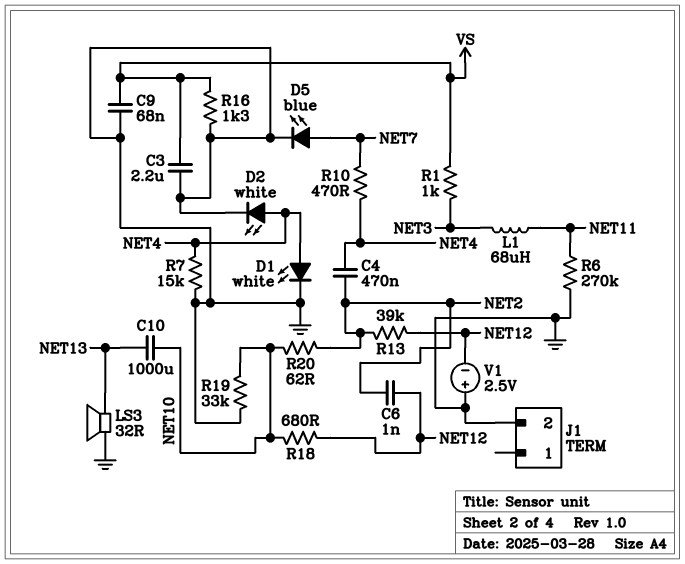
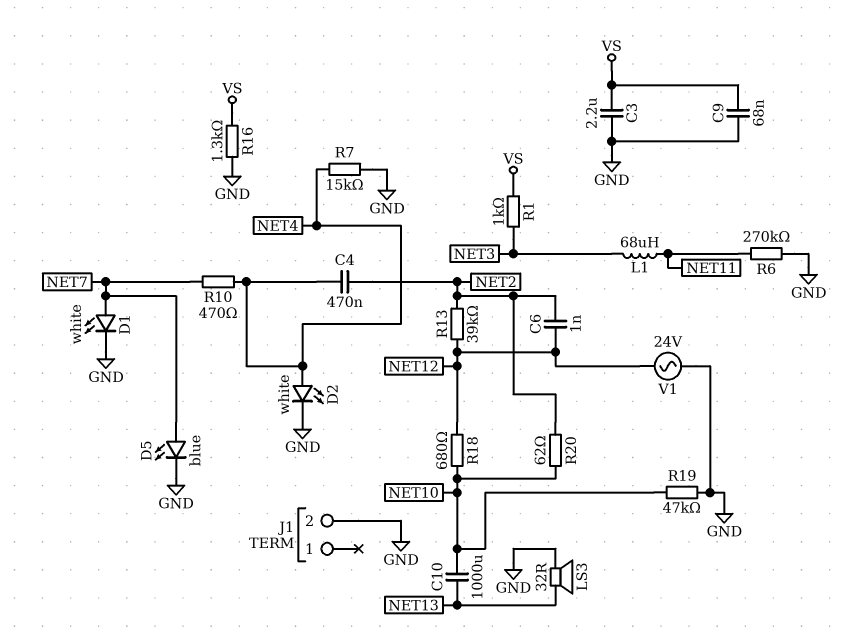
D1: LED white (A NET4, K GND) -> LED white (A NET7, K GND)
R19: 33k (GND, NET10) -> 47k (GND, NET10)
V1: 2.5V (plus GND, minus NET12) -> AC 24V (GND, NET12)

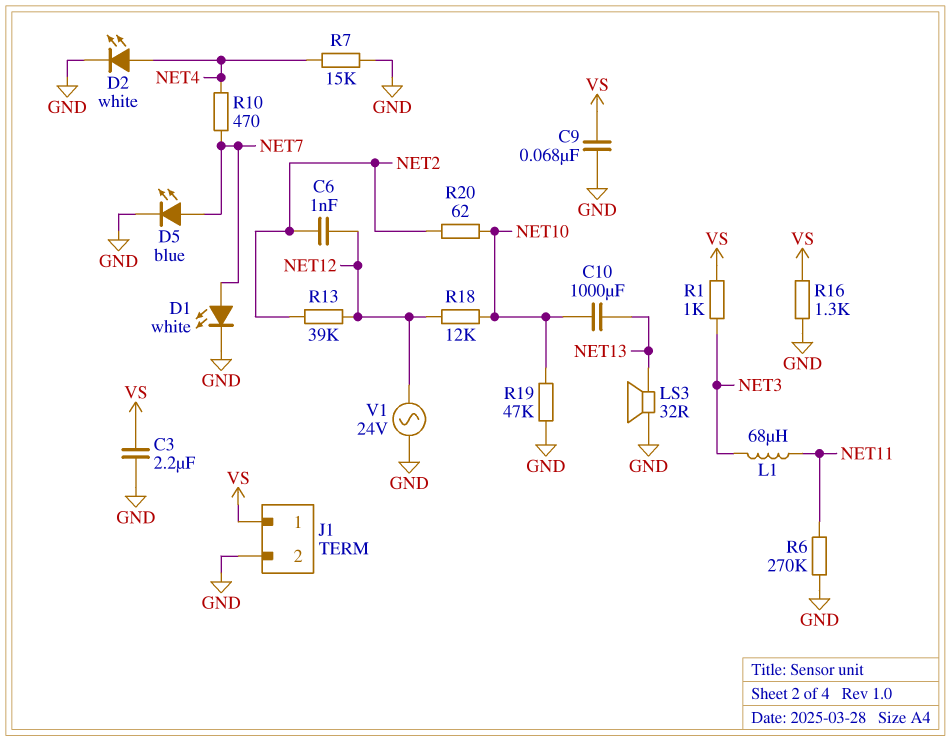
C4: 470nF (NET2, NET4) -> none
J1 pin 1: none -> VS
R18: 680 (NET10, NET12) -> 12k (NET10, NET12)

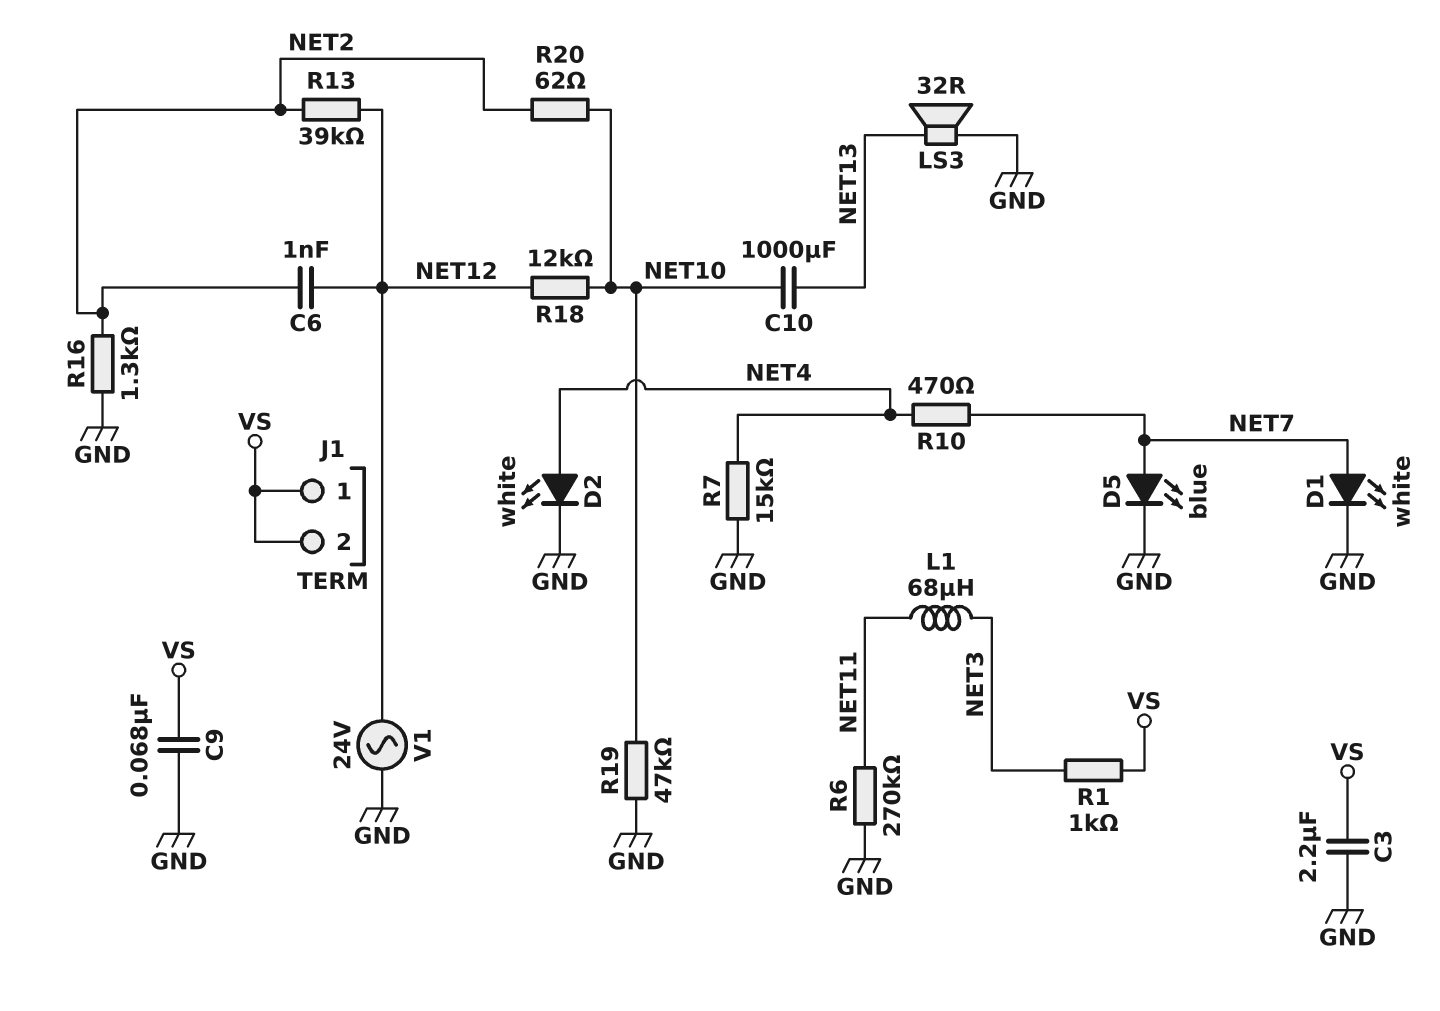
J1 pin 2: GND -> VS
R16: 1.3k (GND, VS) -> 1.3k (GND, NET2)

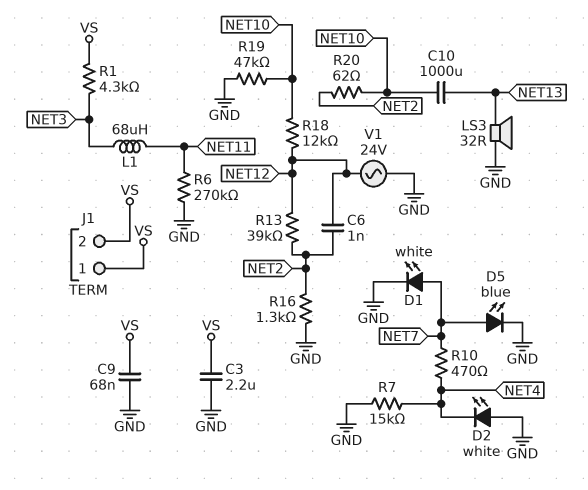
D2: LED white (A NET4, K GND) -> LED white (A GND, K NET4)
R1: 1k (NET3, VS) -> 4.3k (NET3, VS)

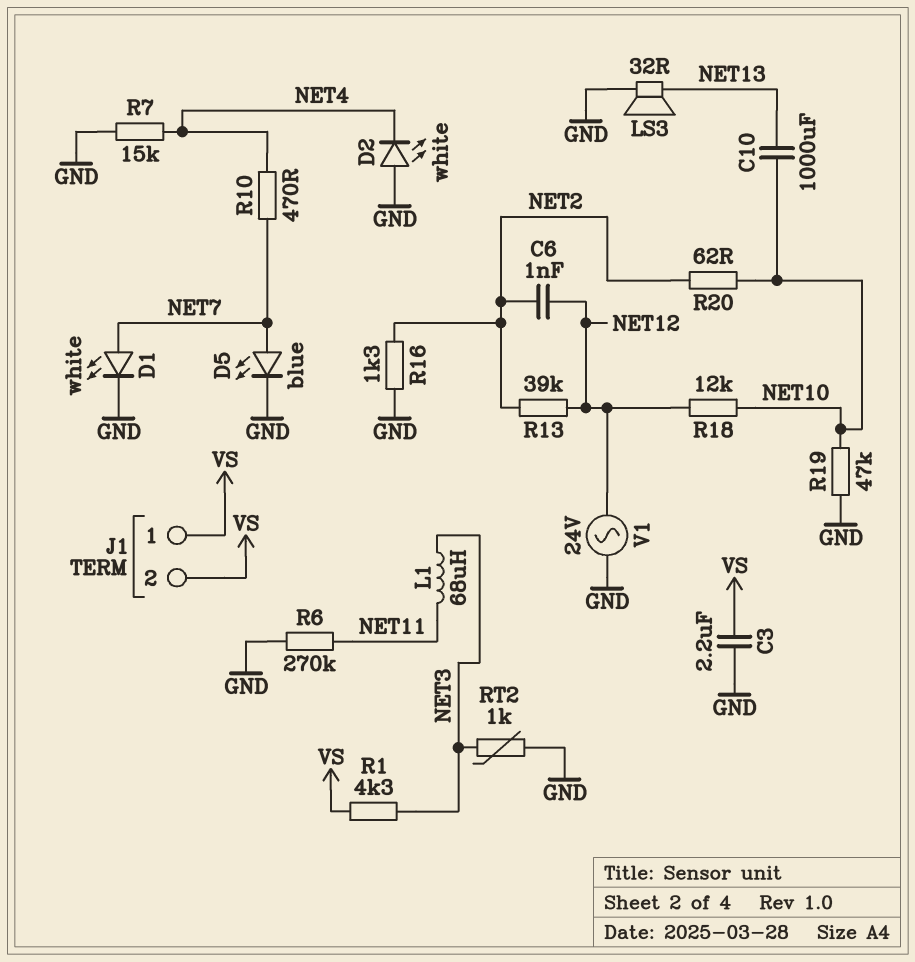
C9: 68nF (GND, VS) -> none
RT2: none -> 1k (GND, NET3)

